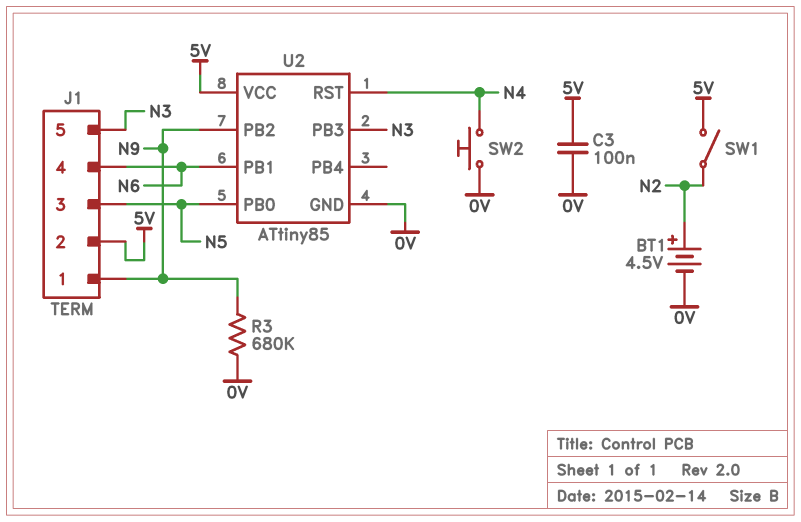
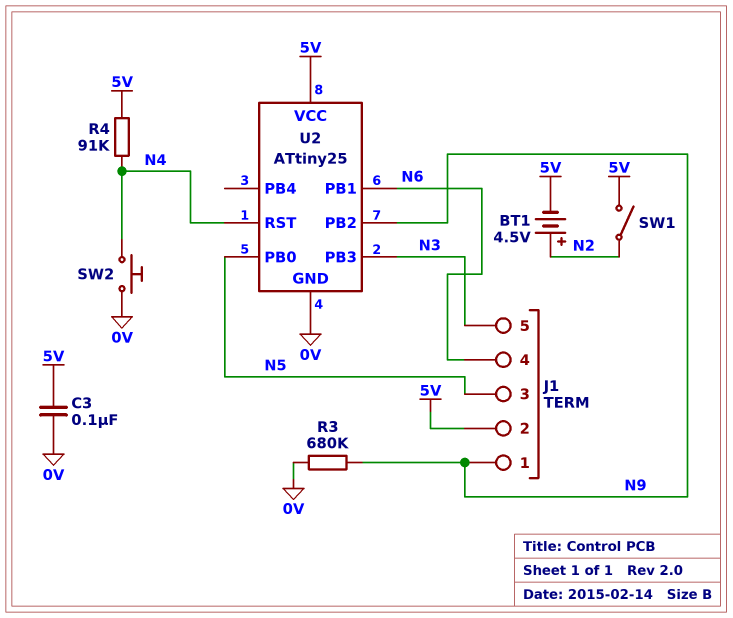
BT1: 4.5V (plus N2, minus 0V) -> 4.5V (plus N2, minus 5V)
R4: none -> 91k (5V, N4)
U2: ATtiny85 -> ATtiny25

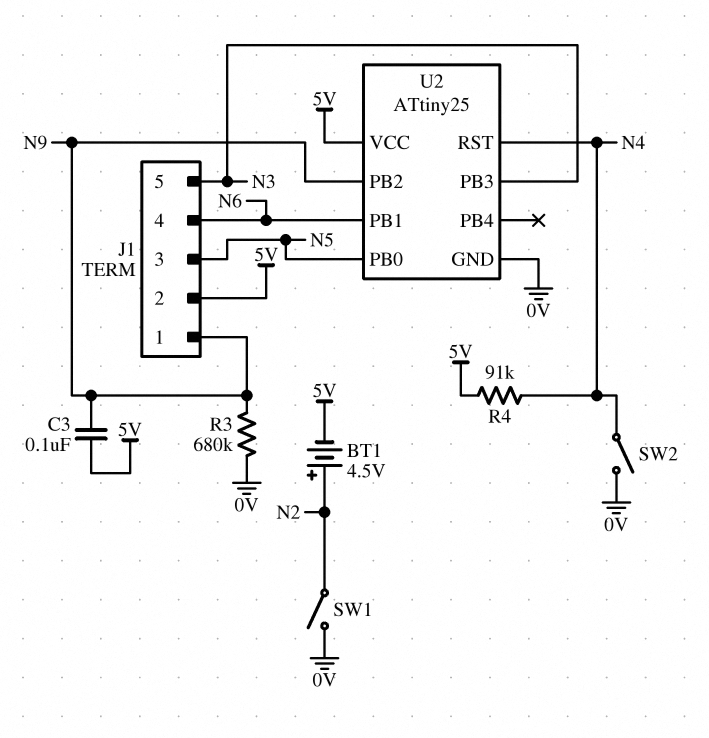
C3: 100nF (0V, 5V) -> 100nF (5V, N9)
SW1: switch (5V, N2) -> switch (0V, N2)
SW2: button (0V, N4) -> switch (0V, N4)

